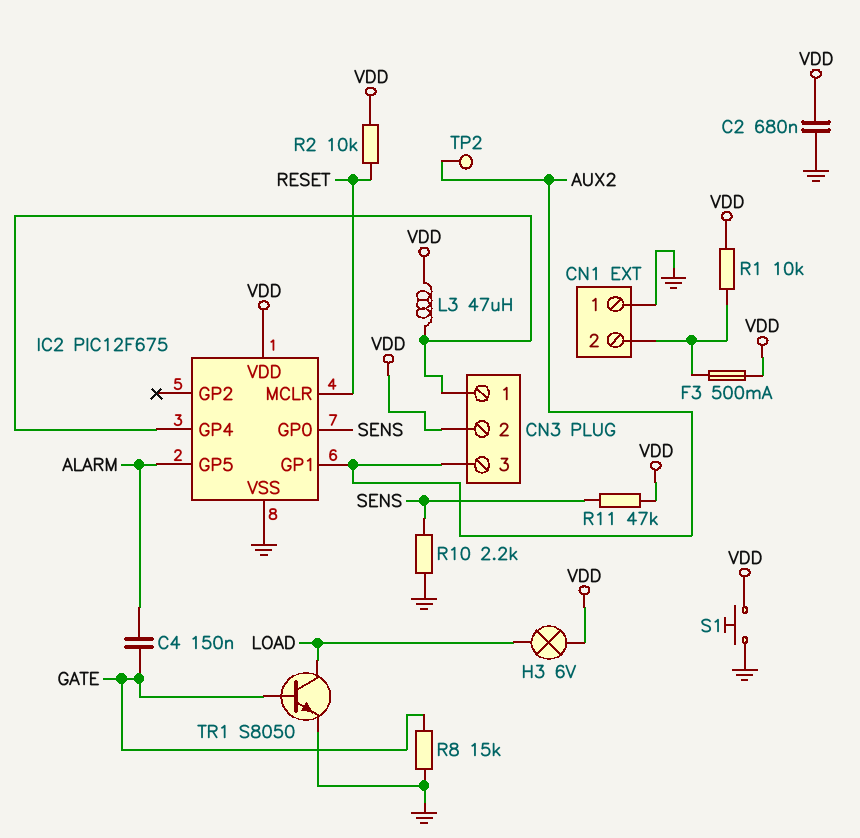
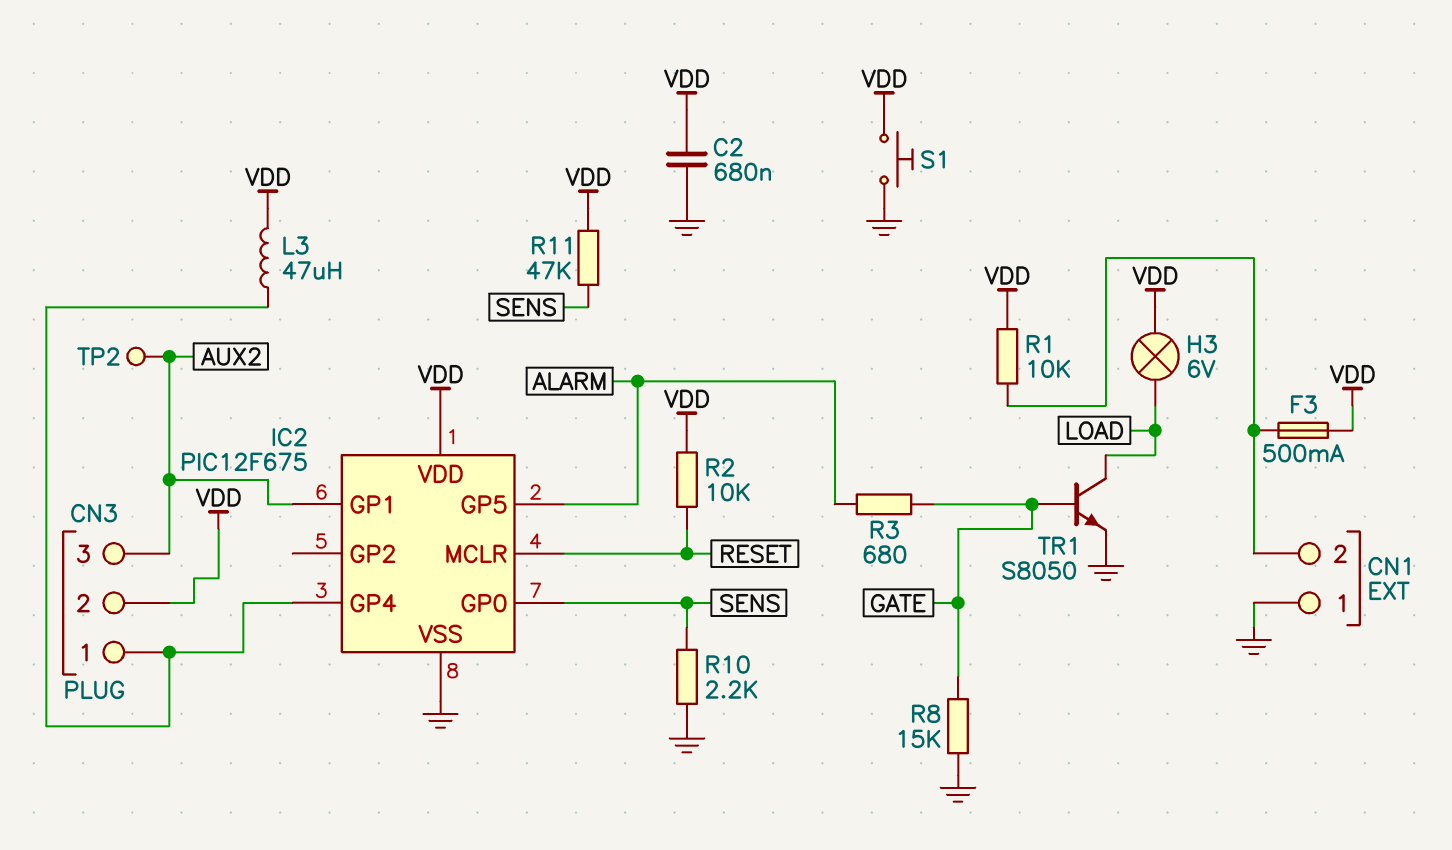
C4: 150nF (ALARM, GATE) -> none
R3: none -> 680 (ALARM, GATE)

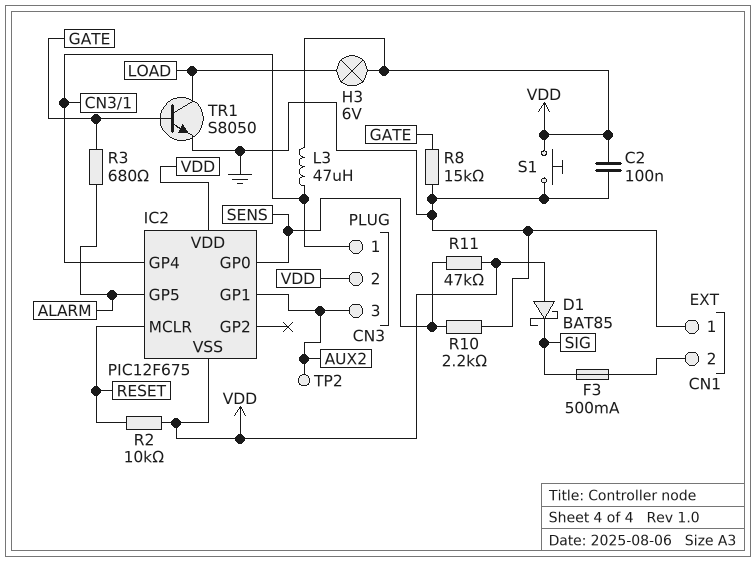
C2: 680nF (GND, VDD) -> 100nF (GND, VDD)
D1: none -> schottky BAT85 (A VDD, K SIG)
F3: 500mA (CN1/2, VDD) -> 500mA (CN1/2, SIG)
IC2 pin VSS: GND -> VDD
R1: 10k (CN1/2, VDD) -> none

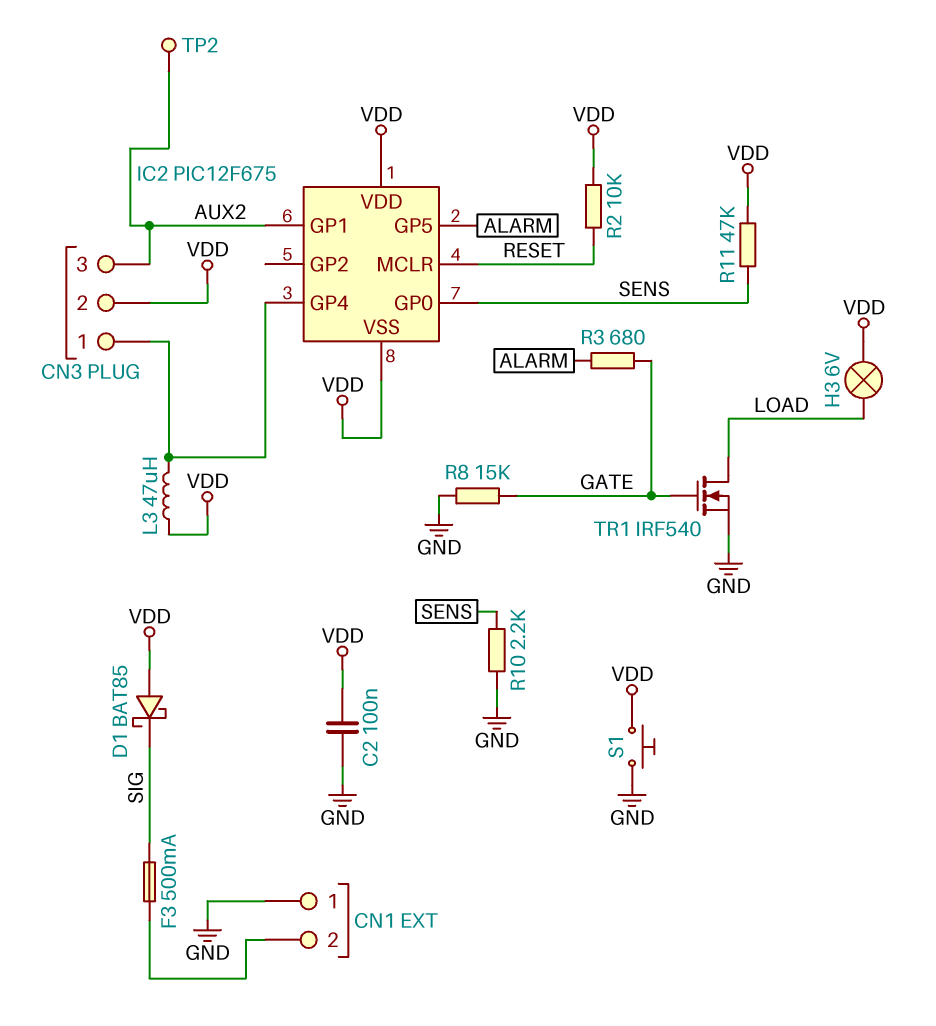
TR1: NPN S8050 (B GATE, C LOAD, E GND) -> NMOS IRF540 (G GATE, D LOAD, S GND)

